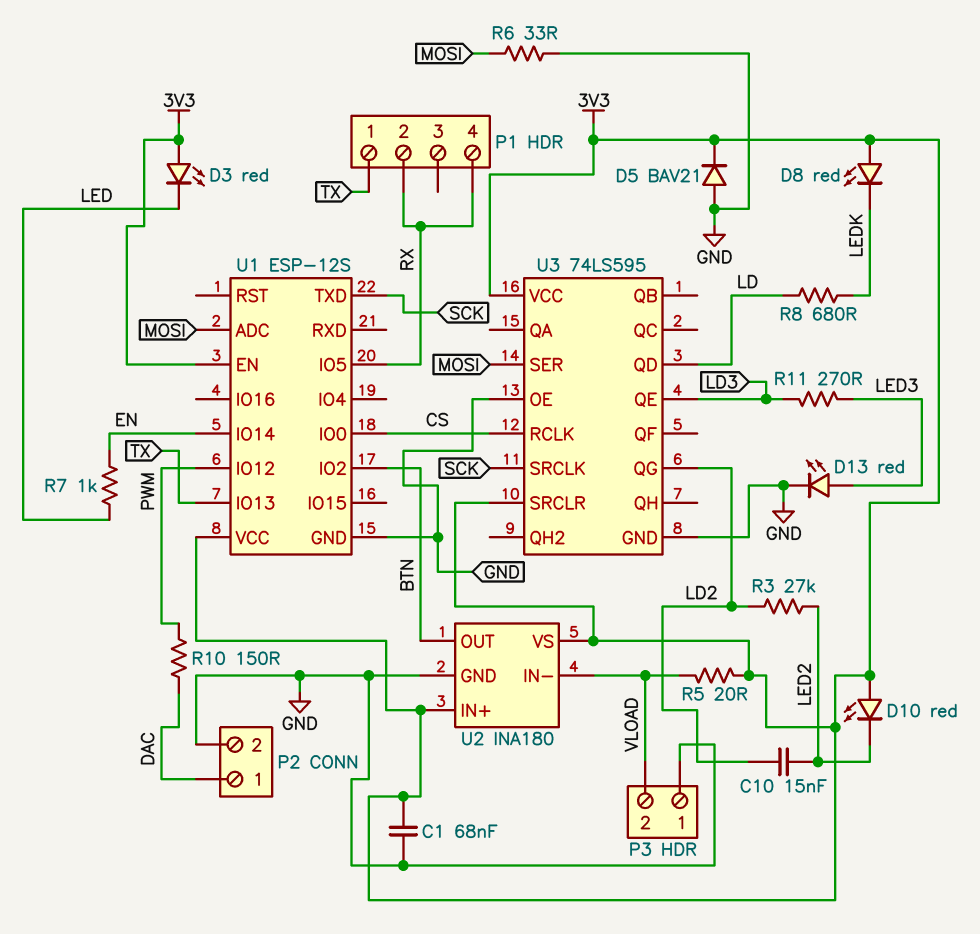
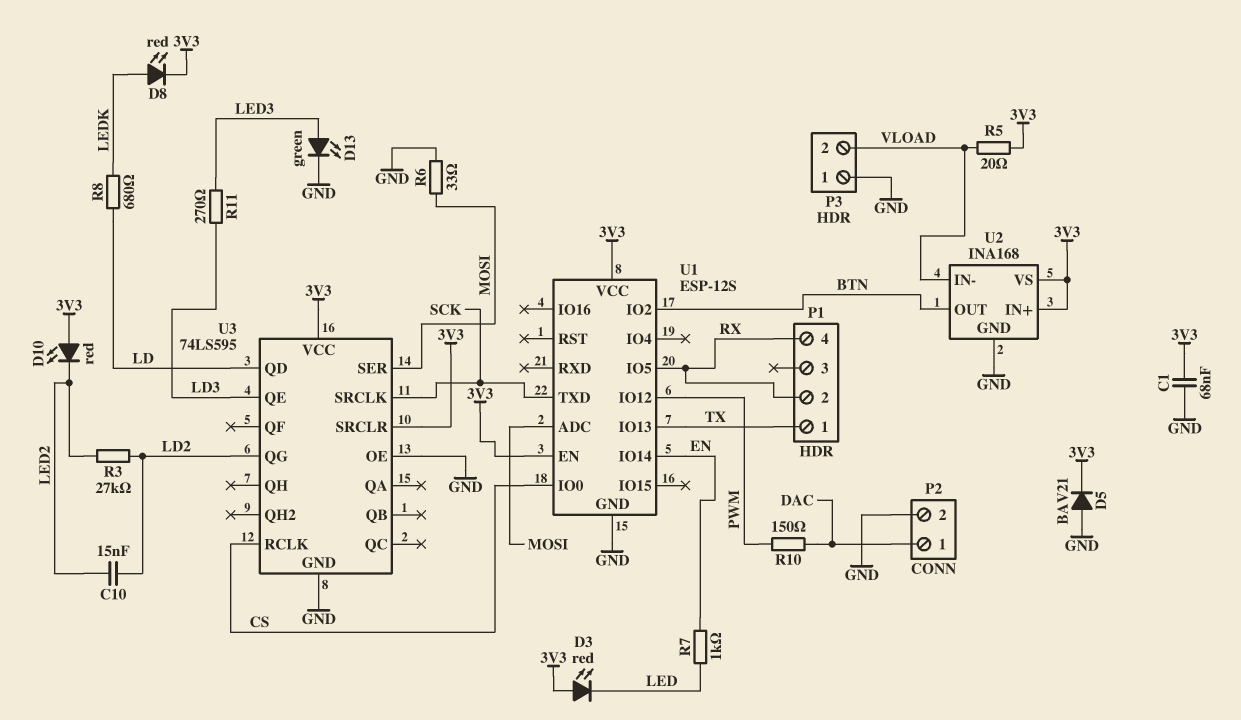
D8: LED red (A 3V3, K LEDK) -> LED red (A LEDK, K 3V3)
D13: LED red (A LED3, K GND) -> LED green (A LED3, K GND)
U2: INA180 -> INA168

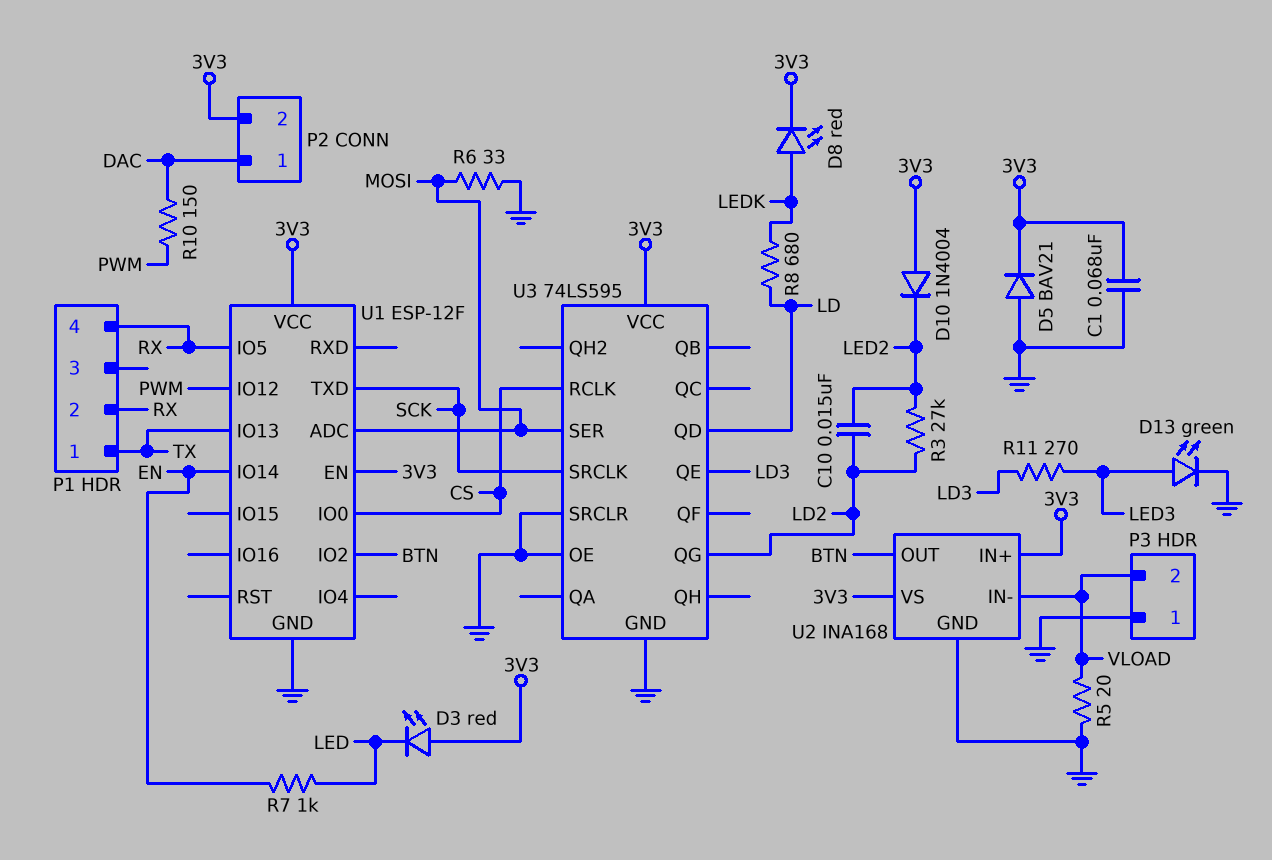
D10: LED red (A 3V3, K LED2) -> diode 1N4004 (A 3V3, K LED2)
P2 pin 2: GND -> 3V3
R5: 20 (3V3, VLOAD) -> 20 (GND, VLOAD)
U1: ESP-12S -> ESP-12F
U3 pin SRCLR: 3V3 -> GND

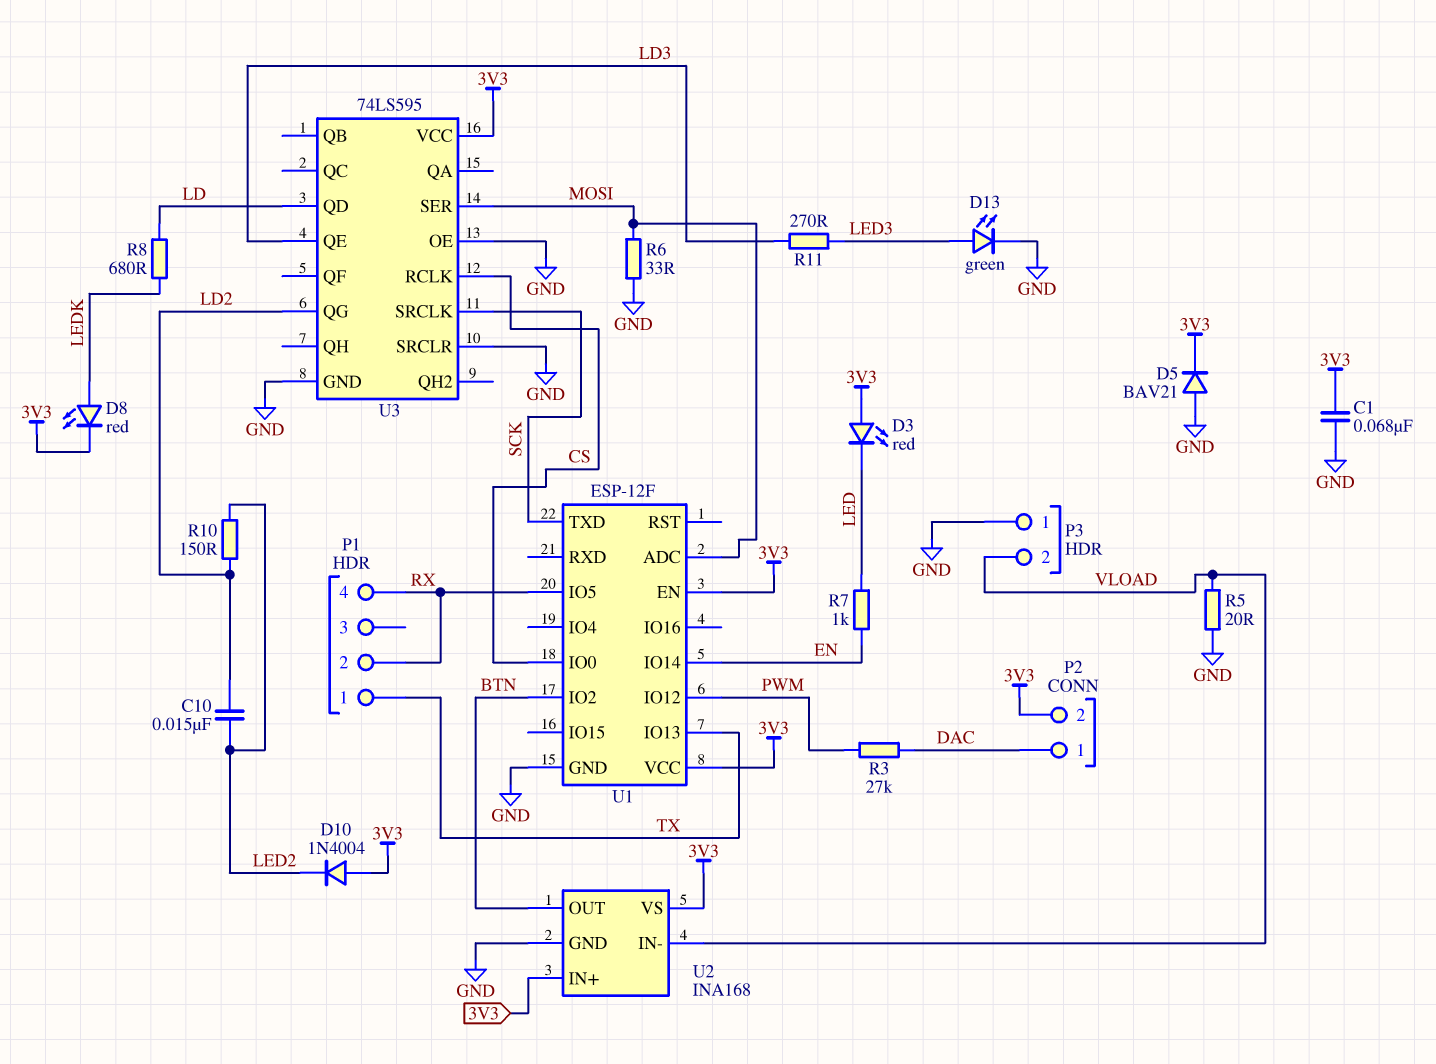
R3: 27k (LD2, LED2) -> 27k (DAC, PWM)
R10: 150 (DAC, PWM) -> 150 (LD2, LED2)

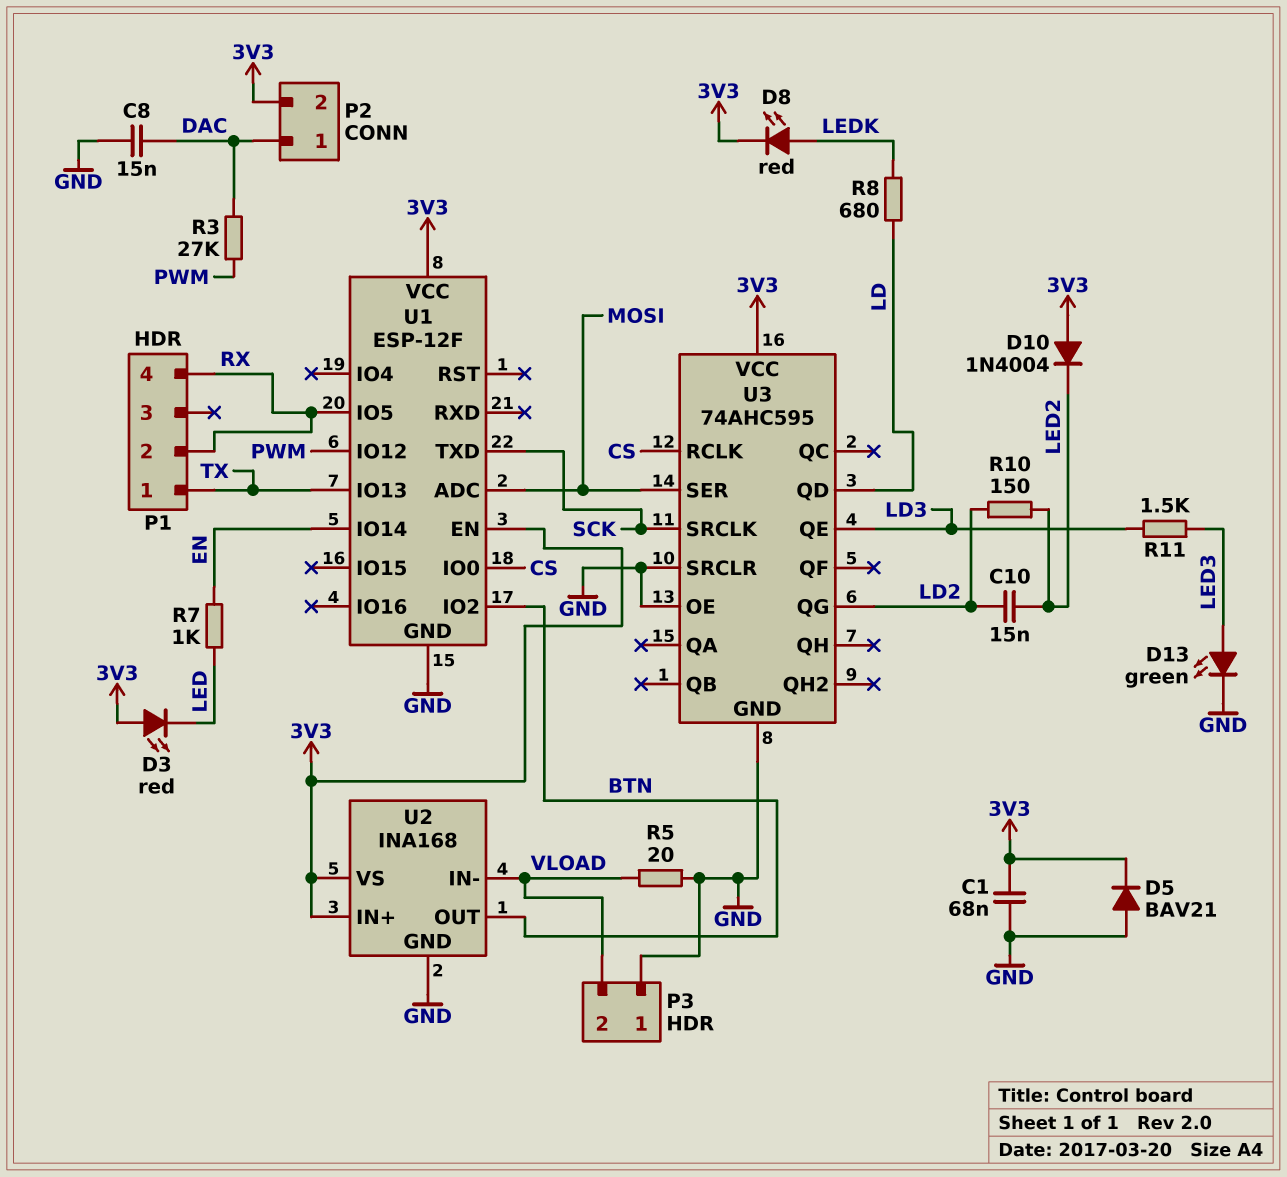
C8: none -> 15nF (DAC, GND)
R6: 33 (GND, MOSI) -> none
R11: 270 (LD3, LED3) -> 1.5k (LD3, LED3)
U3: 74LS595 -> 74AHC595

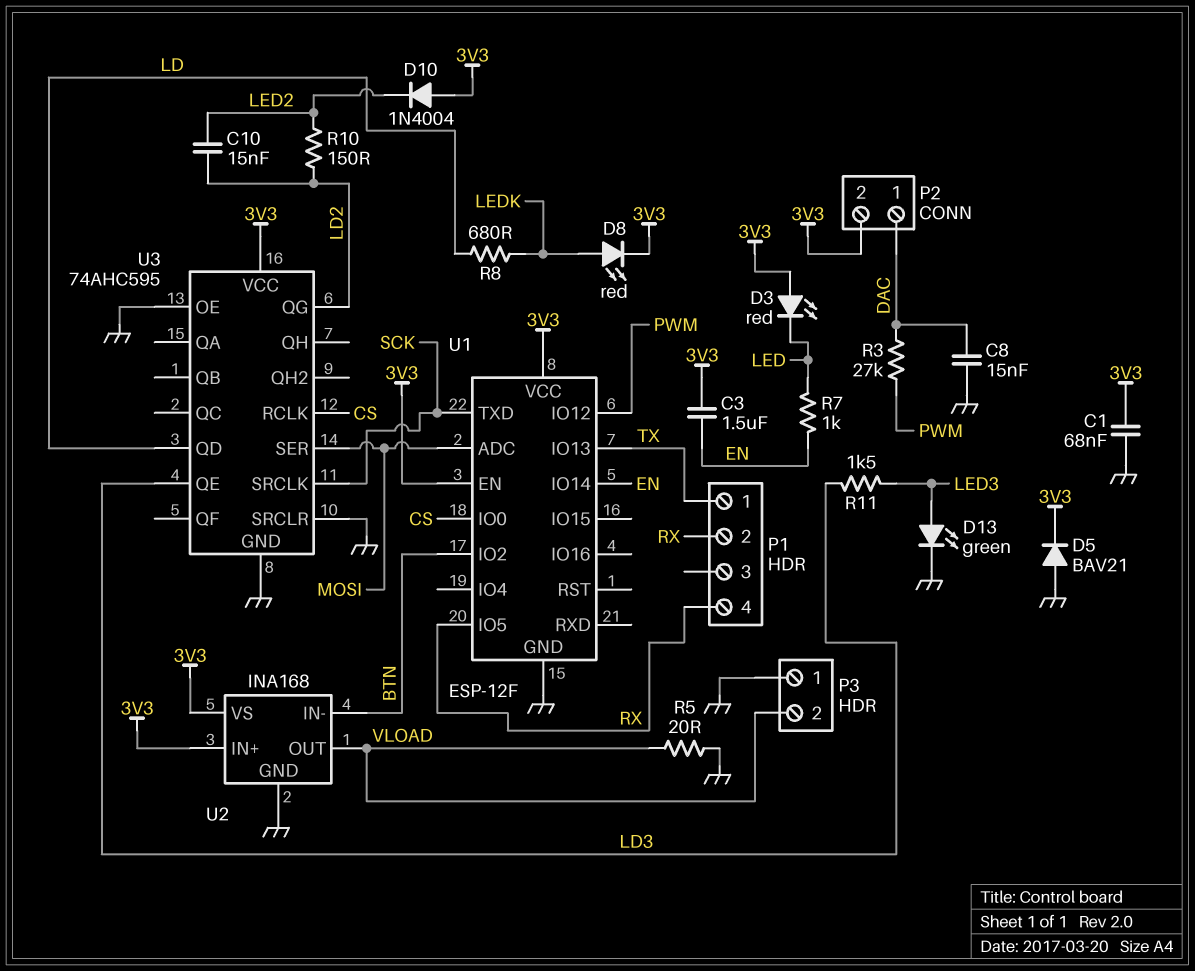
C3: none -> 1.5uF (3V3, EN)
U2 pin IN-: VLOAD -> BTN
U2 pin OUT: BTN -> VLOAD

